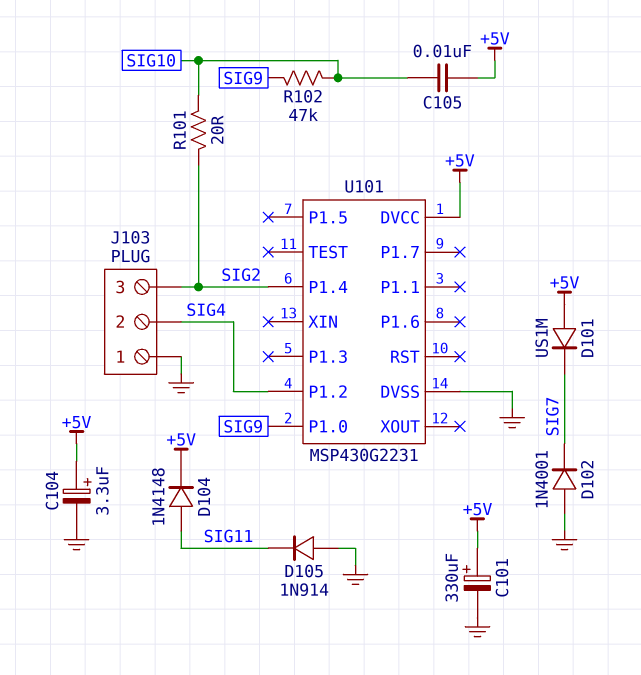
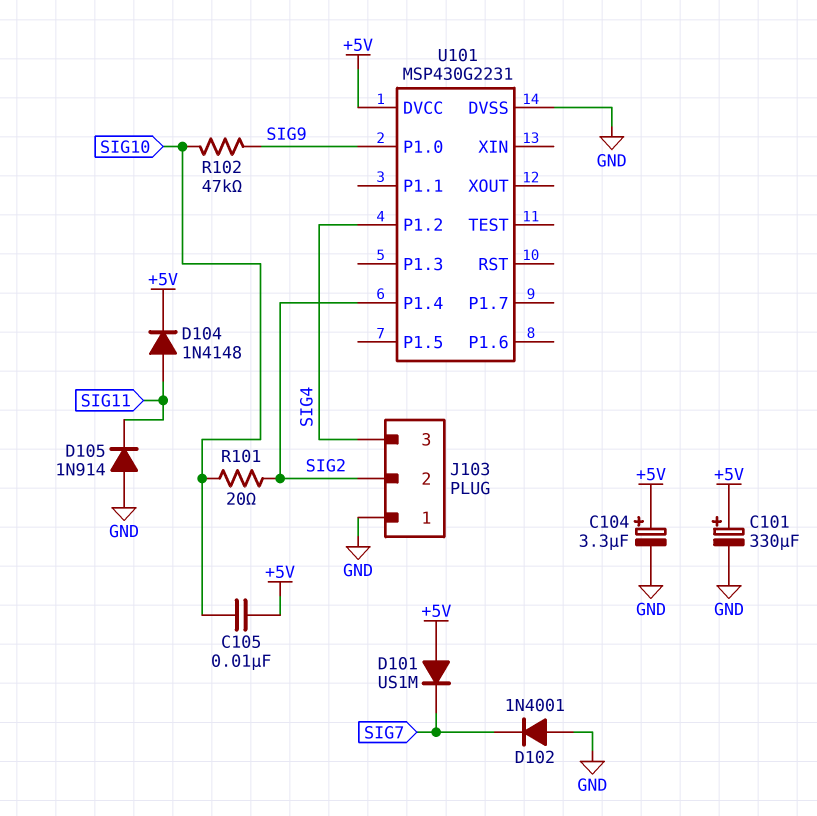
J103 pin 2: SIG4 -> SIG2
J103 pin 3: SIG2 -> SIG4

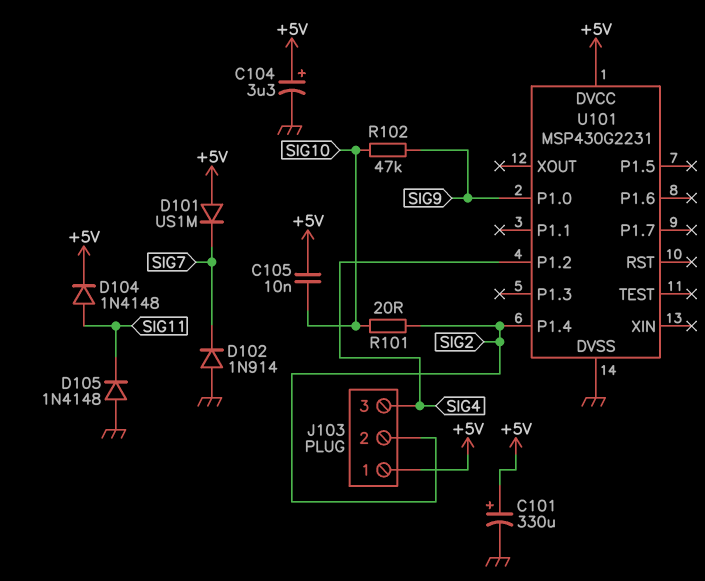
D102: diode 1N4001 (A GND, K SIG7) -> diode 1N914 (A GND, K SIG7)
D105: diode 1N914 (A GND, K SIG11) -> diode 1N4148 (A GND, K SIG11)
J103 pin 1: GND -> +5V

